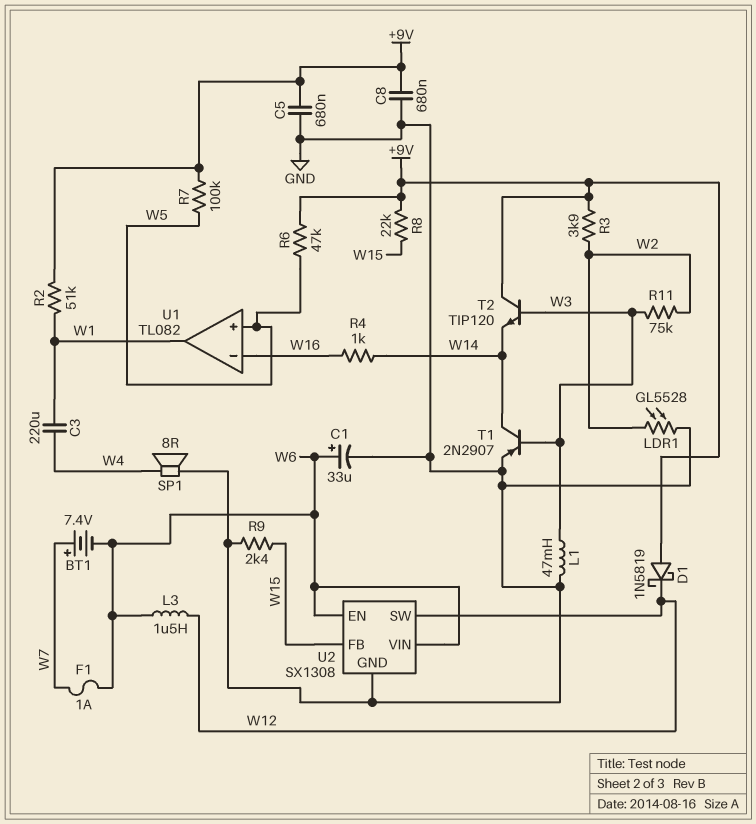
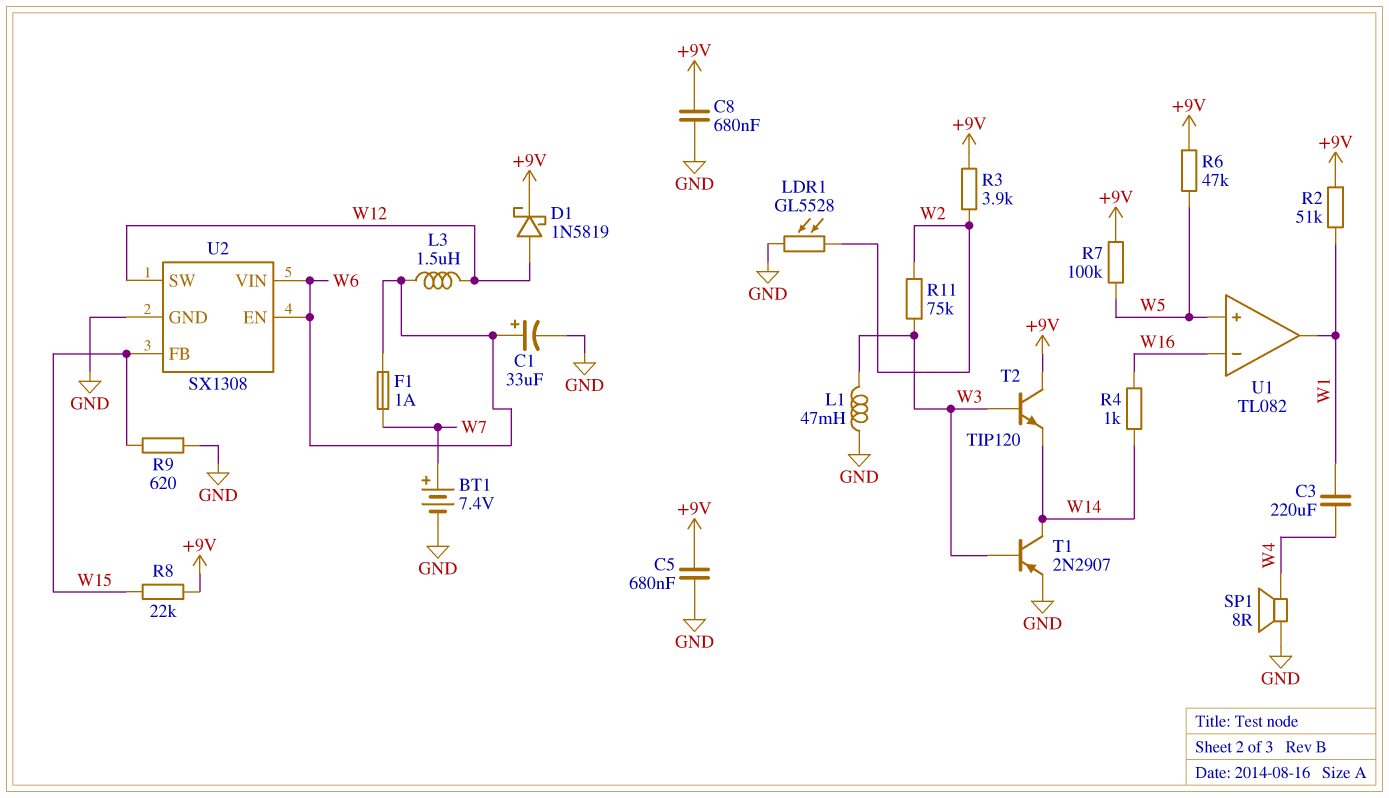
BT1: 7.4V (plus W7, minus W6) -> 7.4V (plus W7, minus GND)
D1: schottky 1N5819 (A +9V, K W12) -> schottky 1N5819 (A W12, K +9V)
R9: 2.4k (GND, W15) -> 620 (GND, W15)

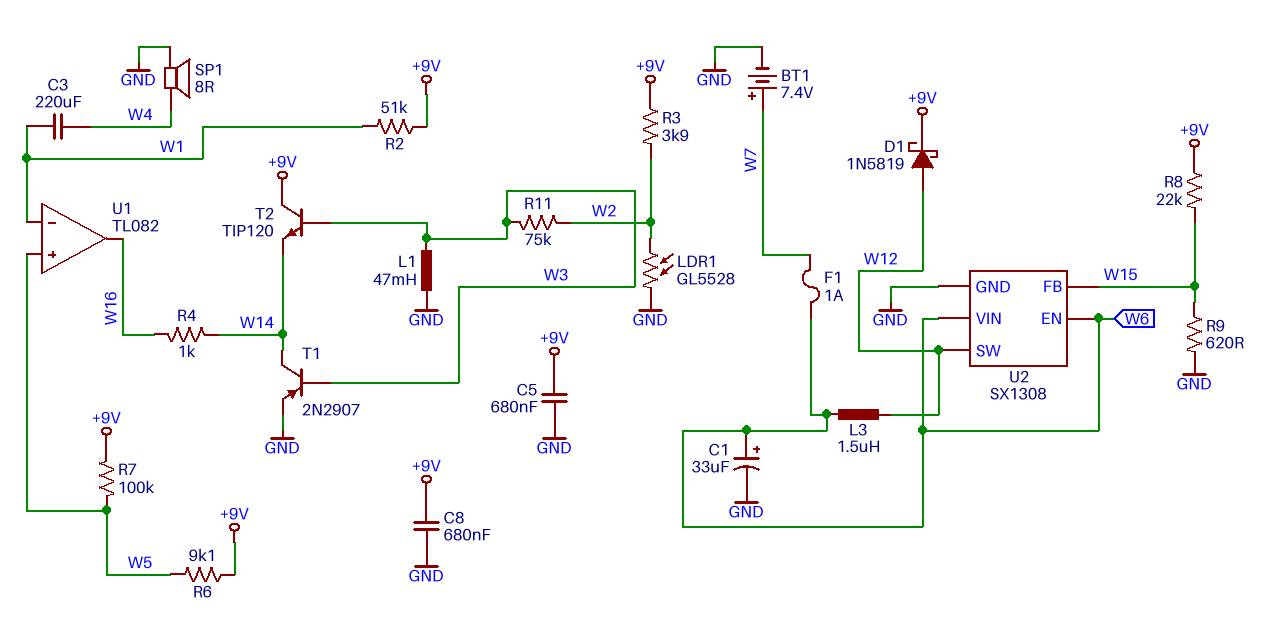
R6: 47k (+9V, W5) -> 9.1k (+9V, W5)
U1 pin in-: W16 -> W1
U1 pin out: W1 -> W16

